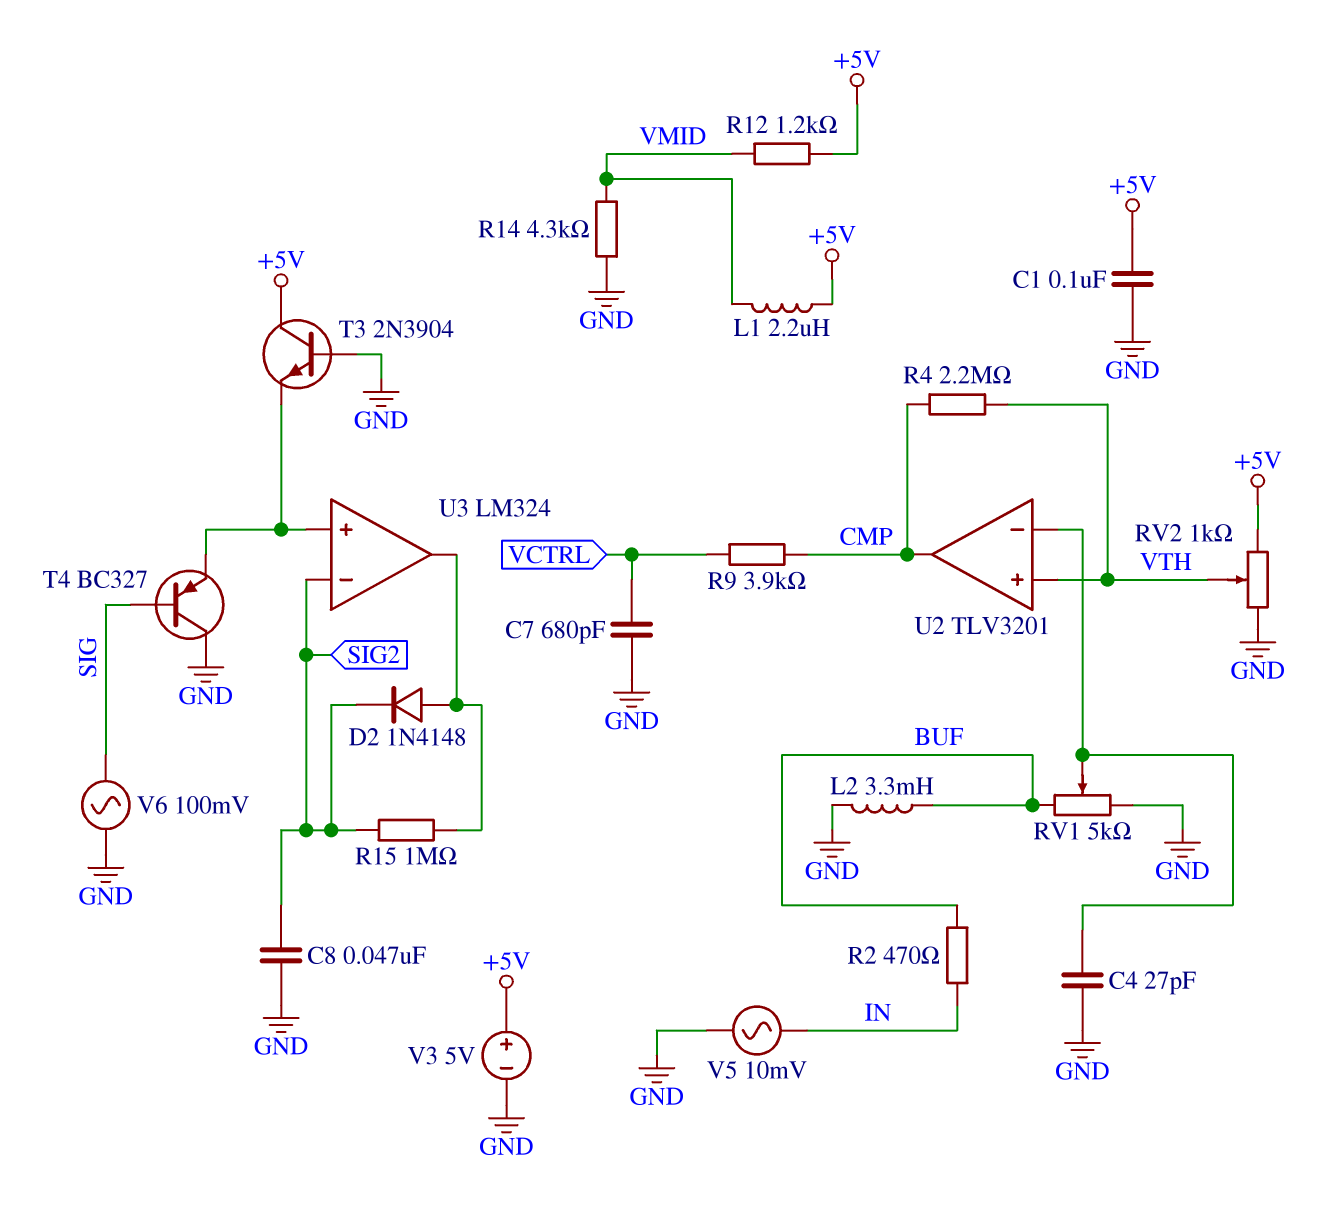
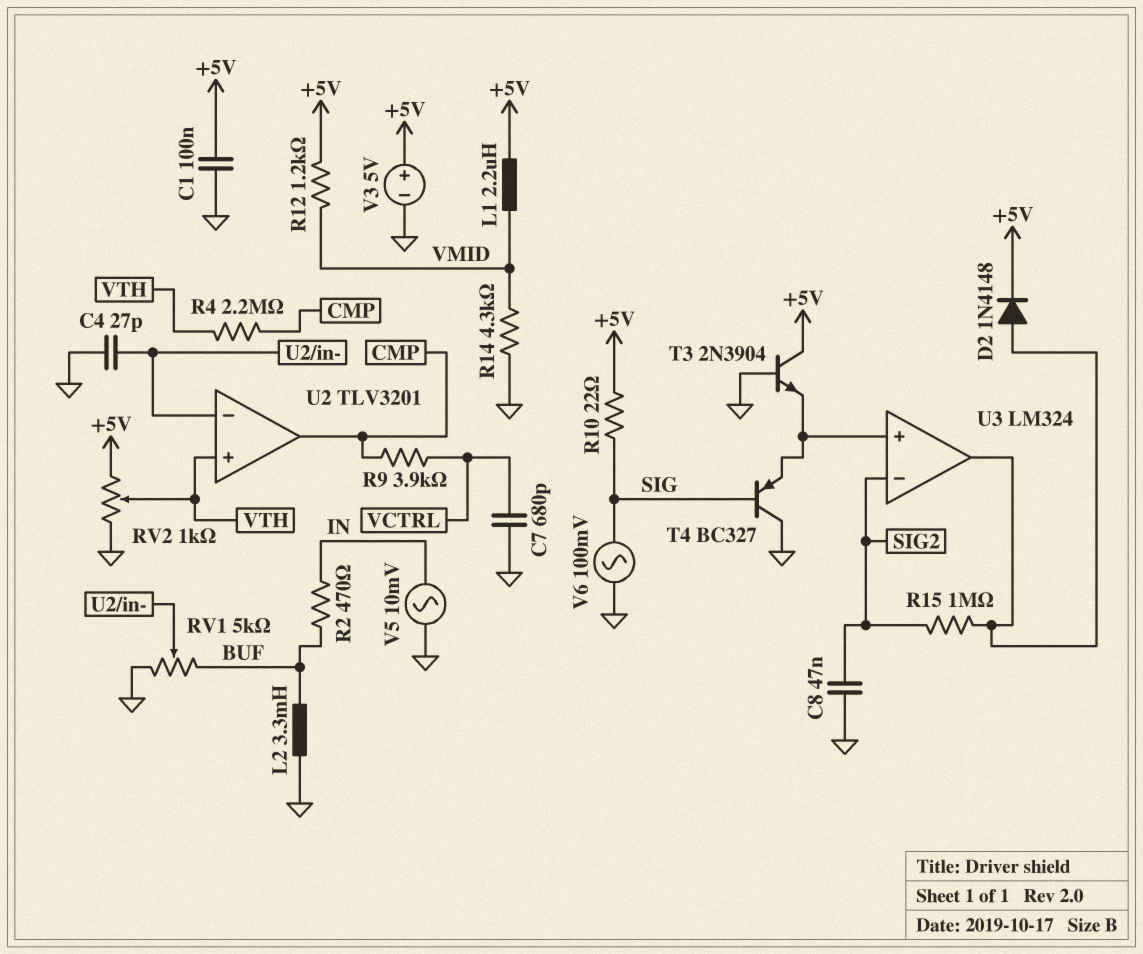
D2: diode 1N4148 (A U3/out, K SIG2) -> diode 1N4148 (A U3/out, K +5V)
R10: none -> 22 (+5V, SIG)

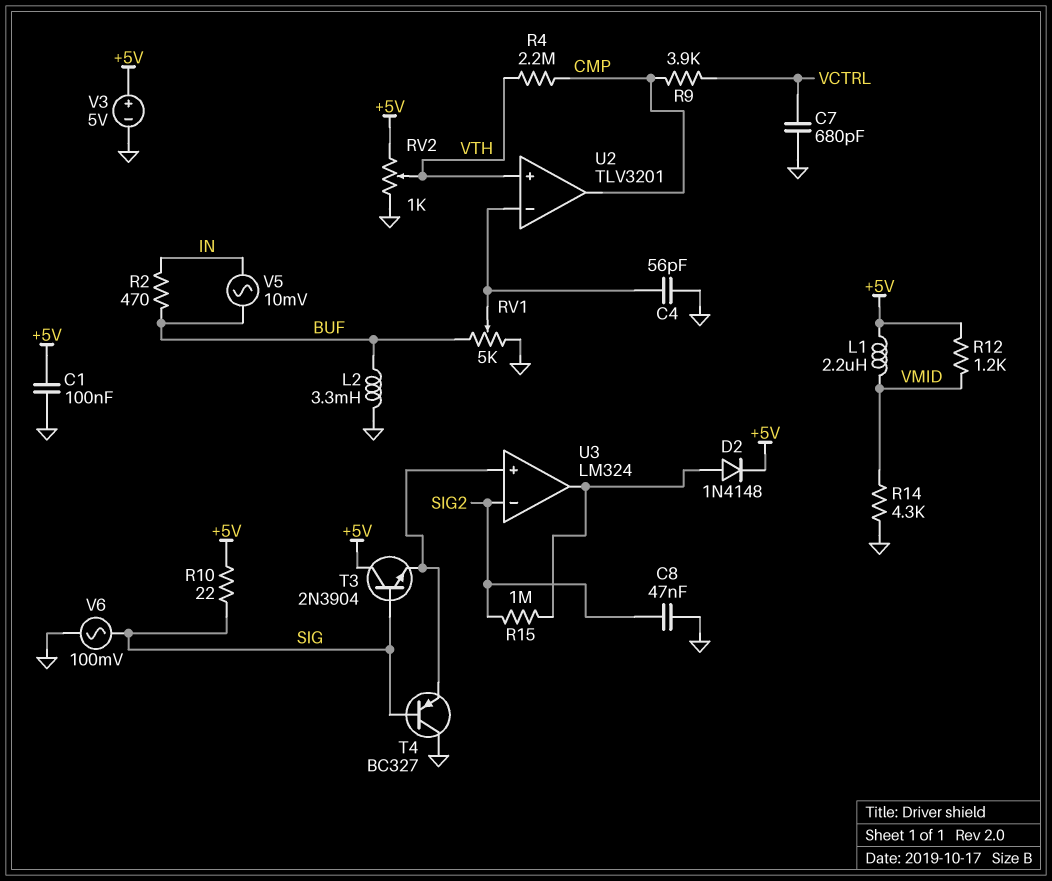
C4: 27pF (GND, U2/in-) -> 56pF (GND, U2/in-)
T3: NPN 2N3904 (B GND, C +5V, E U3/in+) -> NPN 2N3904 (B SIG, C +5V, E U3/in+)
V5: AC 10mV (GND, IN) -> AC 10mV (BUF, IN)

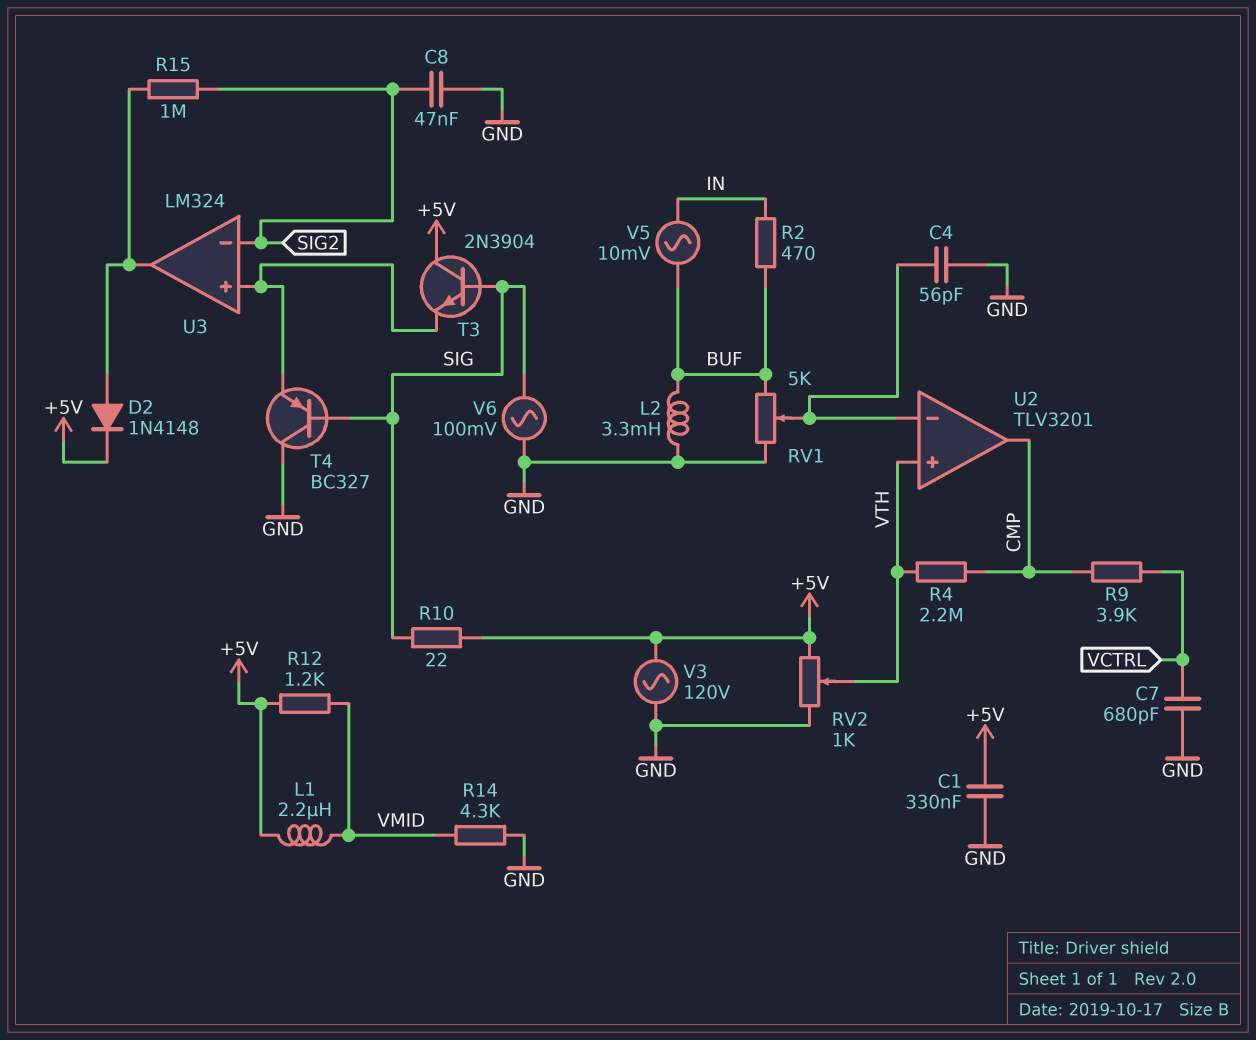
C1: 100nF (+5V, GND) -> 330nF (+5V, GND)
V3: 5V (plus +5V, minus GND) -> AC 120V (+5V, GND)

